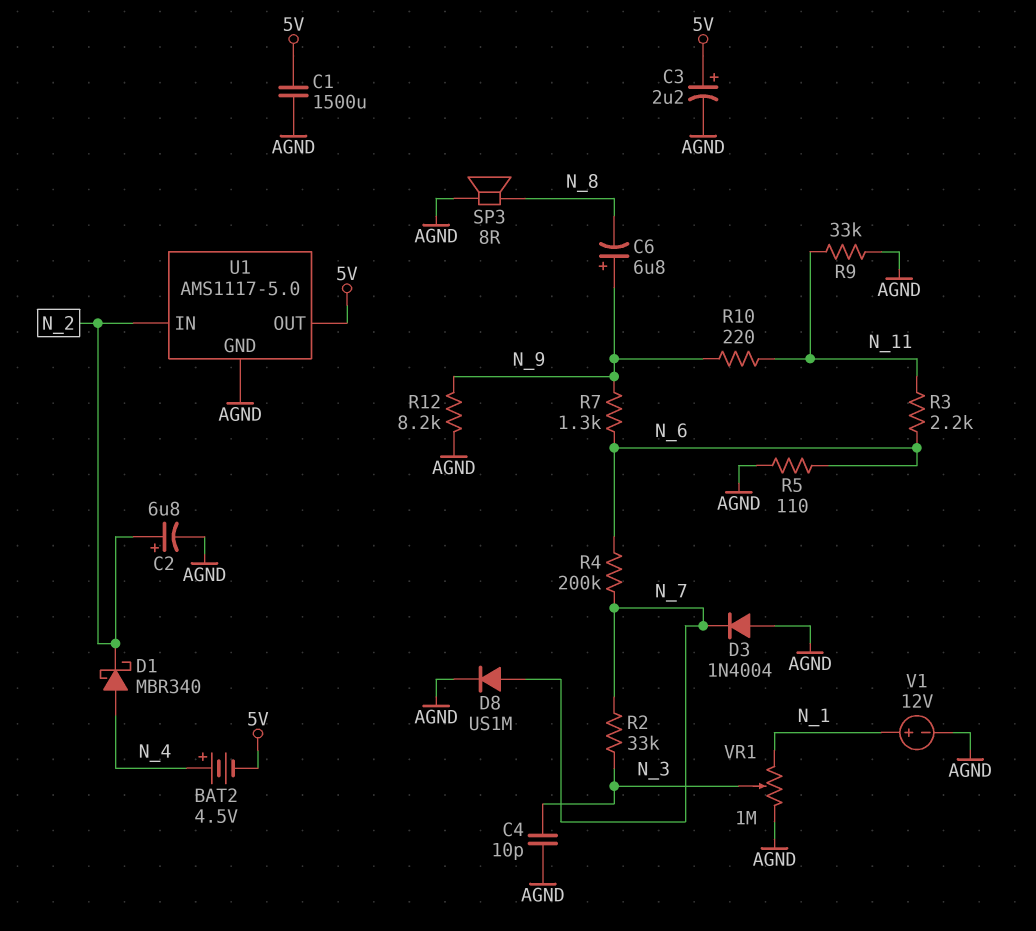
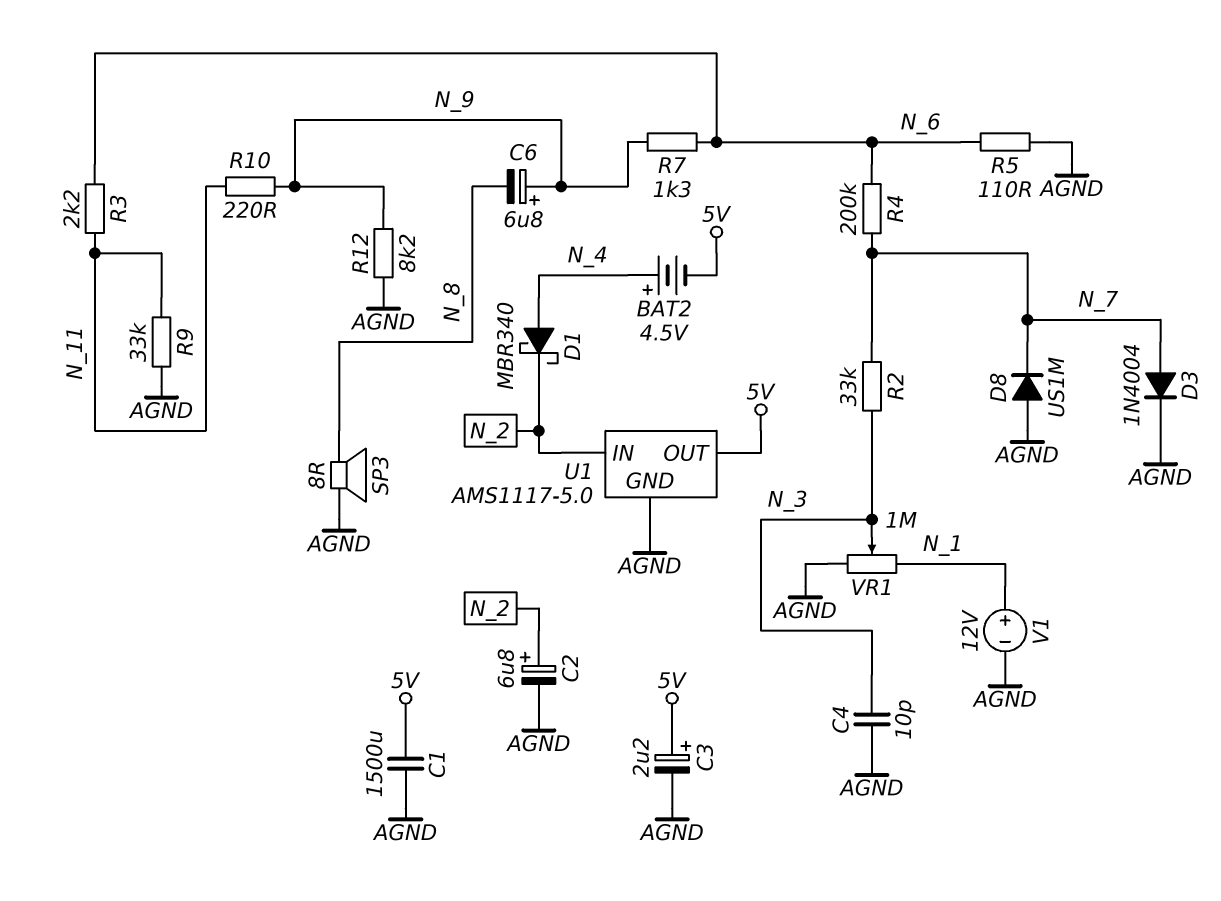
D3: diode 1N4004 (A AGND, K N_7) -> diode 1N4004 (A N_7, K AGND)
D8: diode US1M (A N_7, K AGND) -> diode US1M (A AGND, K N_7)

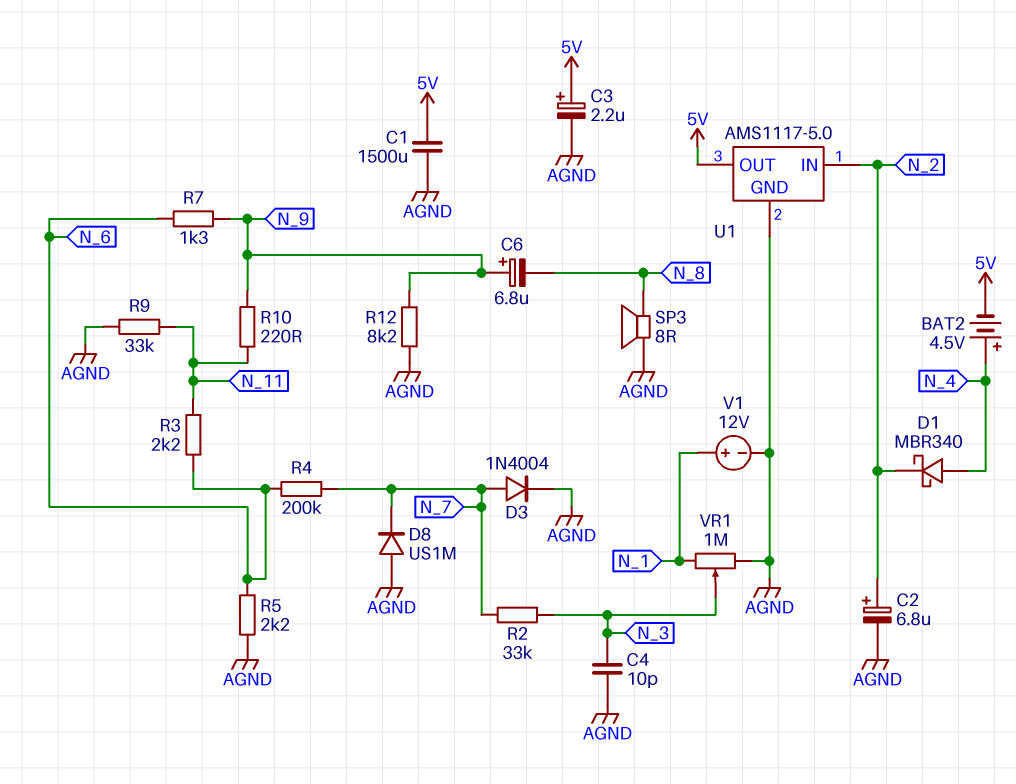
R5: 110 (AGND, N_6) -> 2.2k (AGND, N_6)

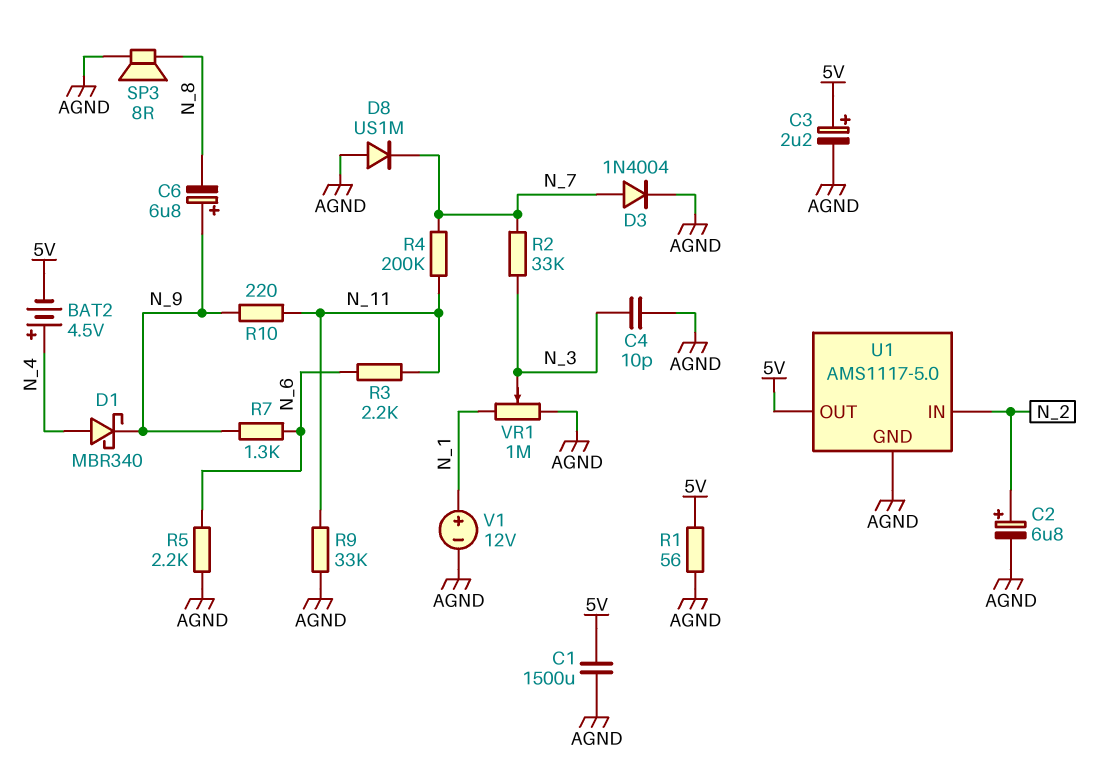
D1: schottky MBR340 (A N_4, K N_2) -> schottky MBR340 (A N_4, K N_9)
R1: none -> 56 (5V, AGND)
R4: 200k (N_6, N_7) -> 200k (N_7, N_11)
R12: 8.2k (AGND, N_9) -> none

